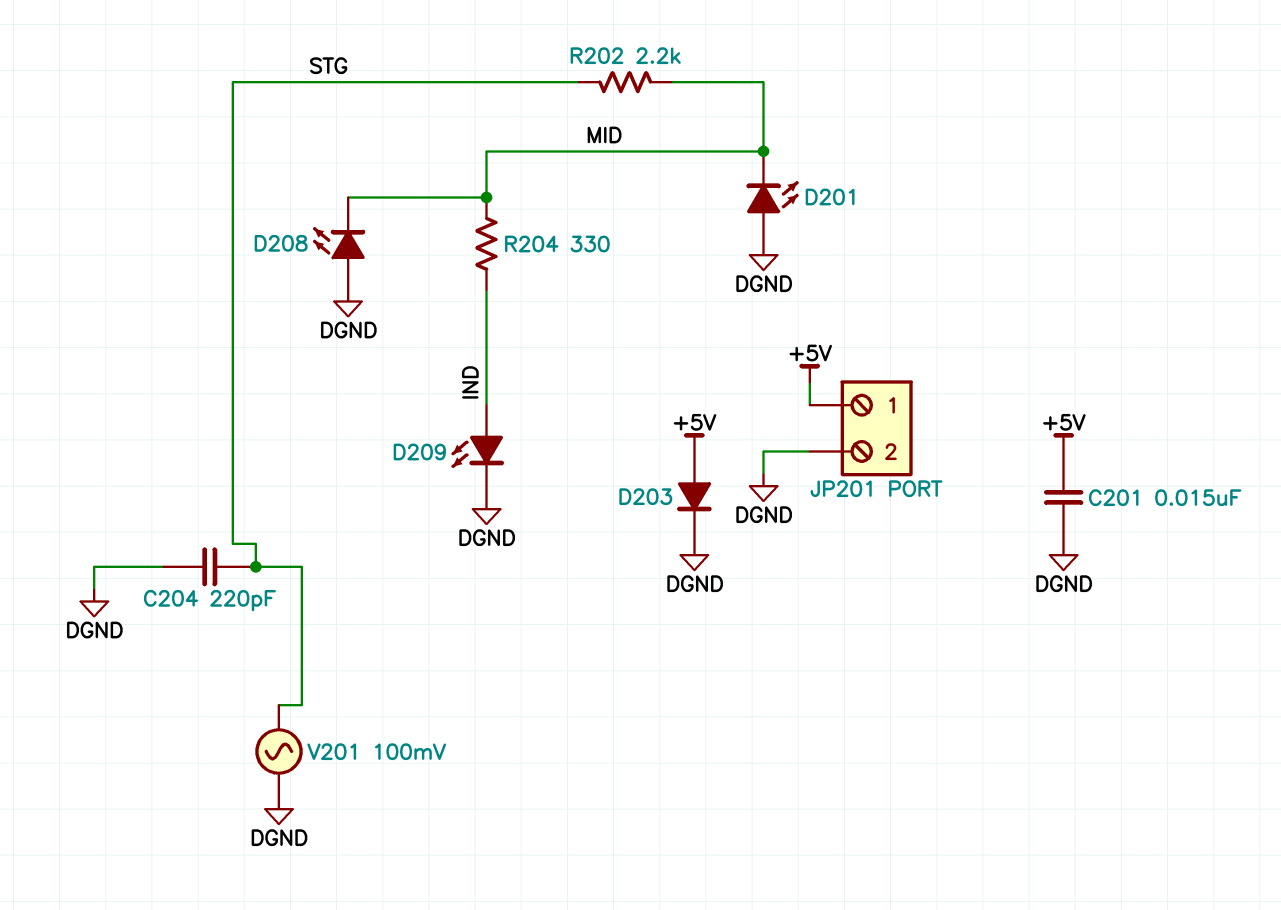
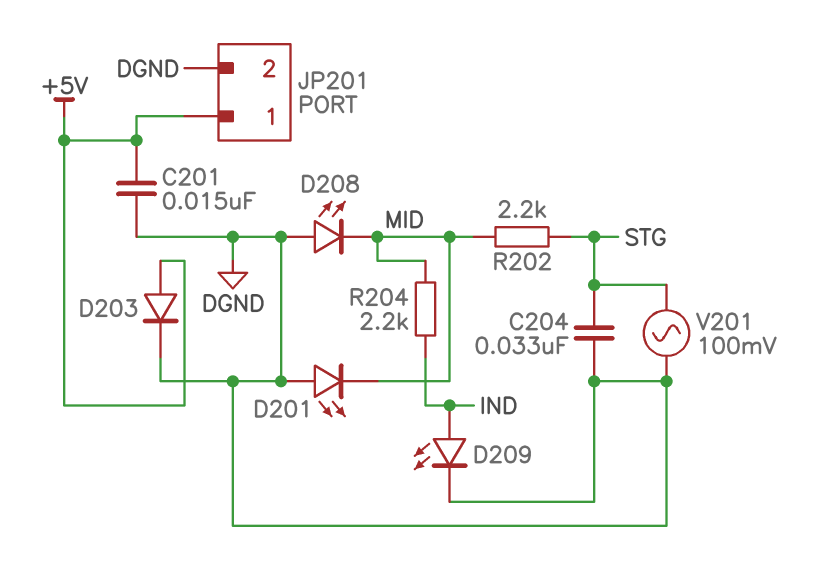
C204: 220pF (DGND, STG) -> 33nF (DGND, STG)
R204: 330 (IND, MID) -> 2.2k (IND, MID)

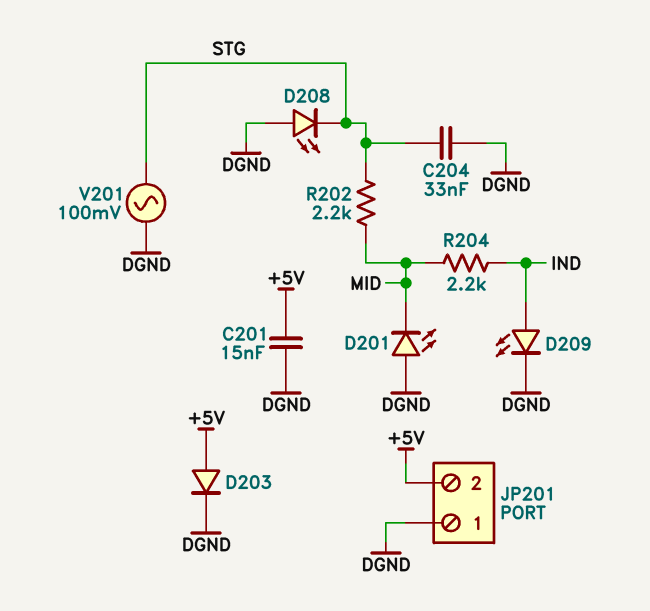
D208: LED (A DGND, K MID) -> LED (A DGND, K STG)
JP201 pin 1: +5V -> DGND
JP201 pin 2: DGND -> +5V

